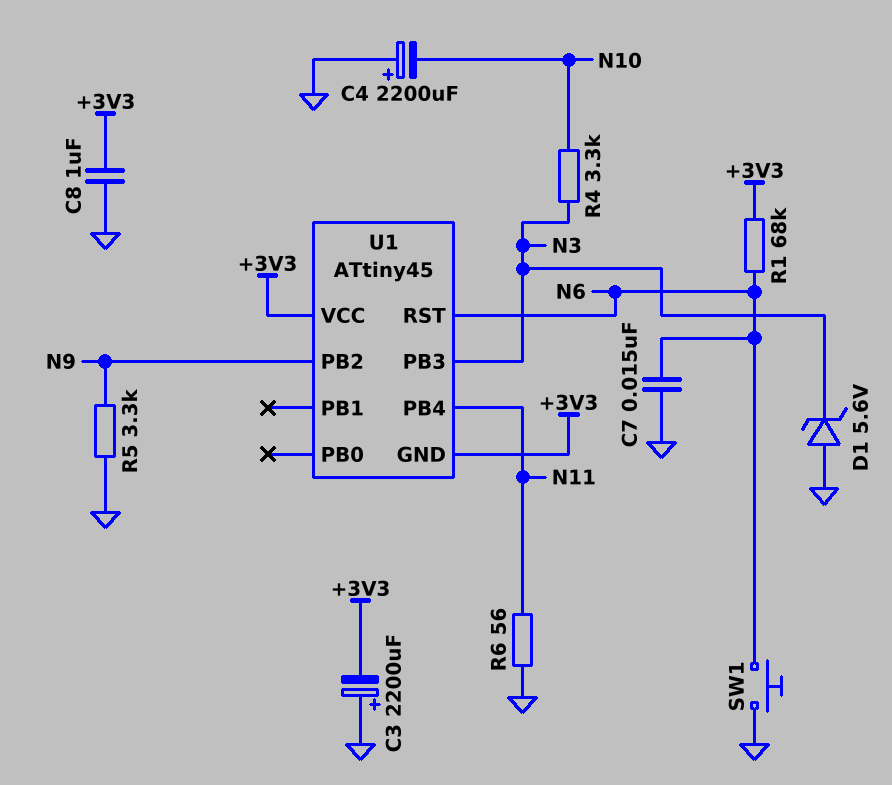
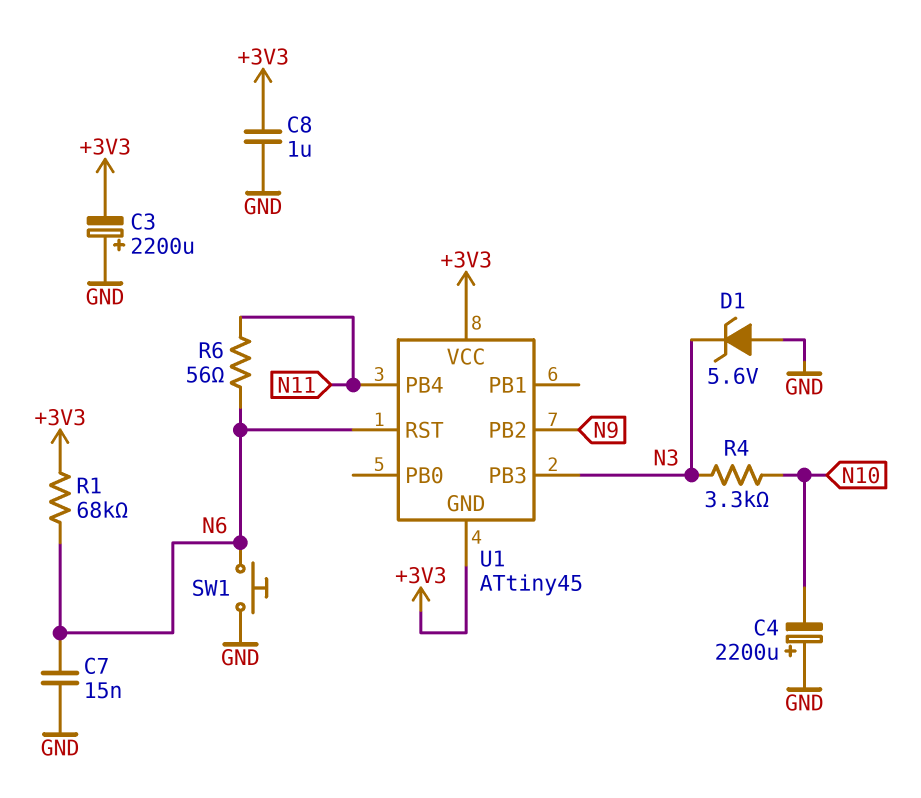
R5: 3.3k (GND, N9) -> none
R6: 56 (GND, N11) -> 56 (N6, N11)

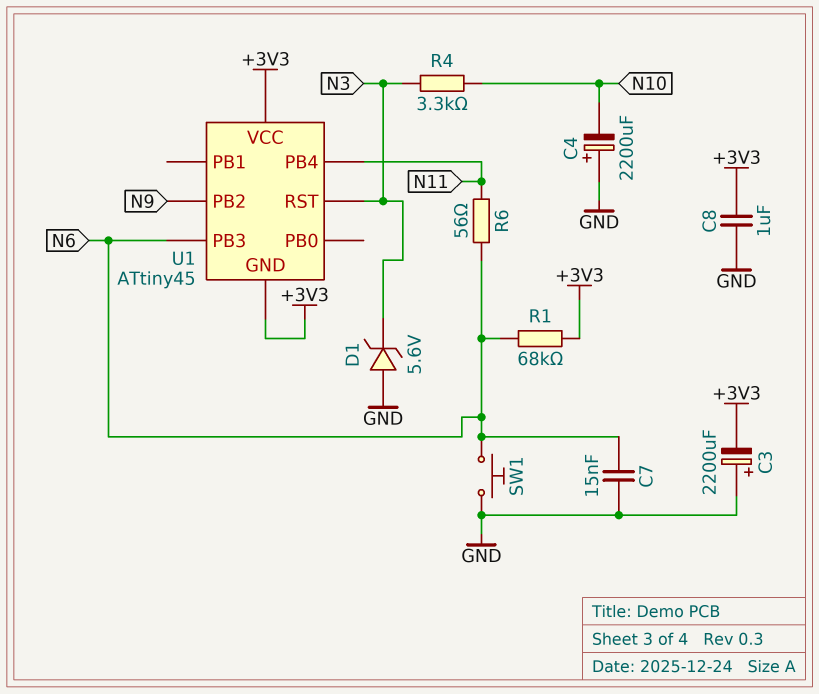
U1 pin PB3: N3 -> N6
U1 pin RST: N6 -> N3

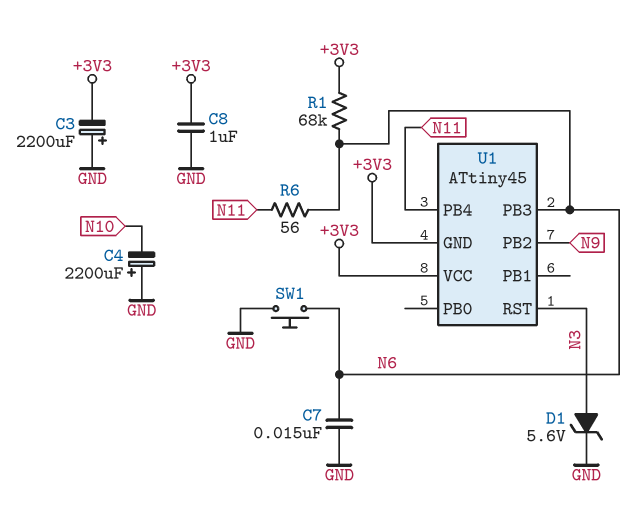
D1: zener 5.6V (A GND, K N3) -> zener 5.6V (A N3, K GND)
R4: 3.3k (N3, N10) -> none

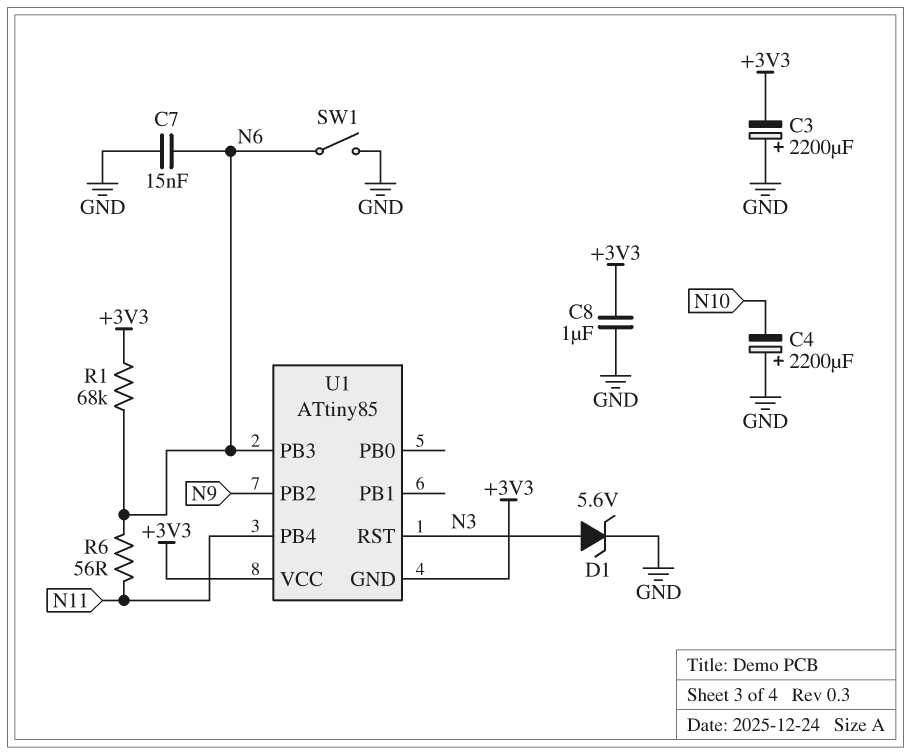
SW1: button (GND, N6) -> switch (GND, N6)
U1: ATtiny45 -> ATtiny85

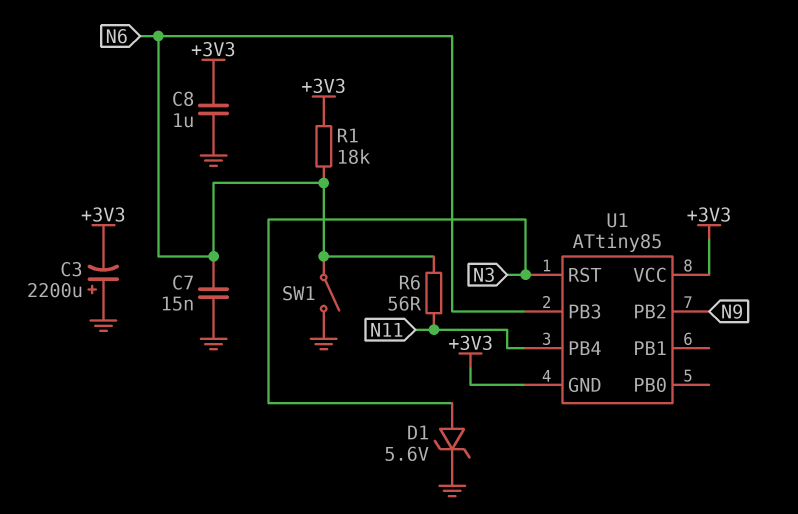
C4: 2200uF (plus GND, minus N10) -> none
R1: 68k (+3V3, N6) -> 18k (+3V3, N6)

